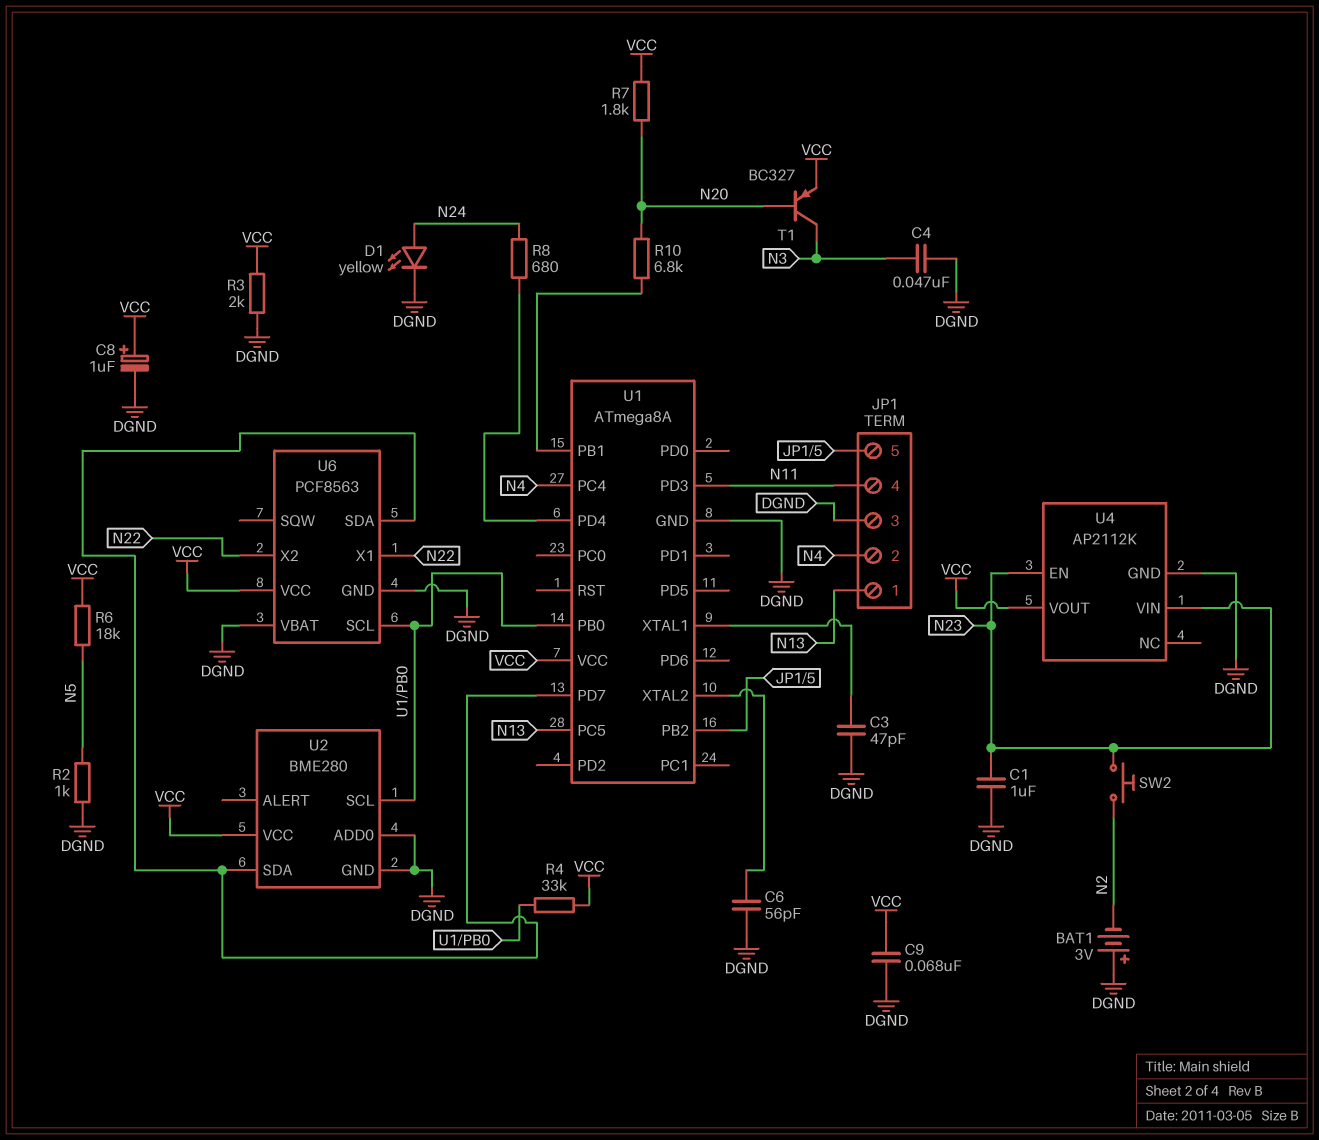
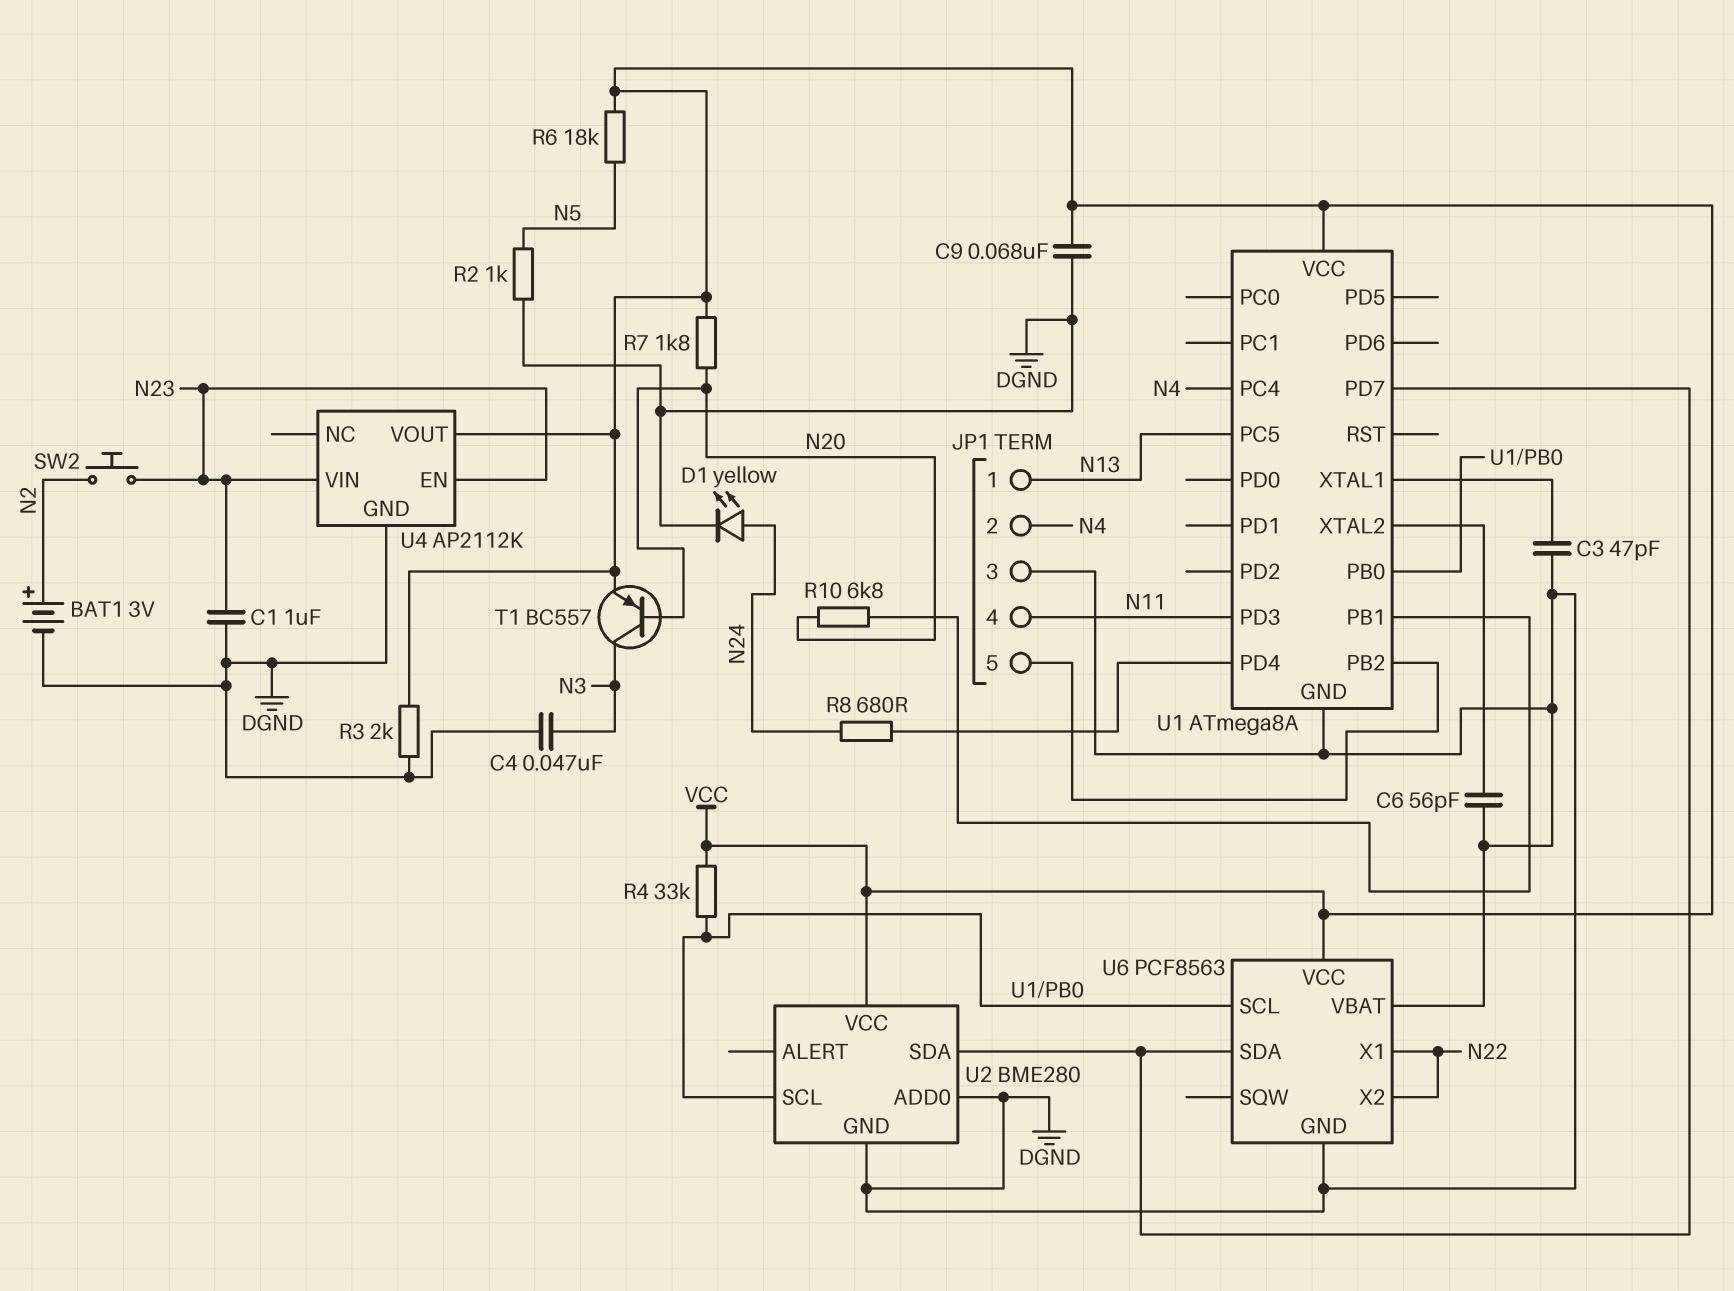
BAT1: 3V (plus DGND, minus N2) -> 3V (plus N2, minus DGND)
C8: 1uF (plus VCC, minus DGND) -> none
T1: PNP BC327 (B N20, C N3, E VCC) -> PNP BC557 (B N20, C N3, E VCC)

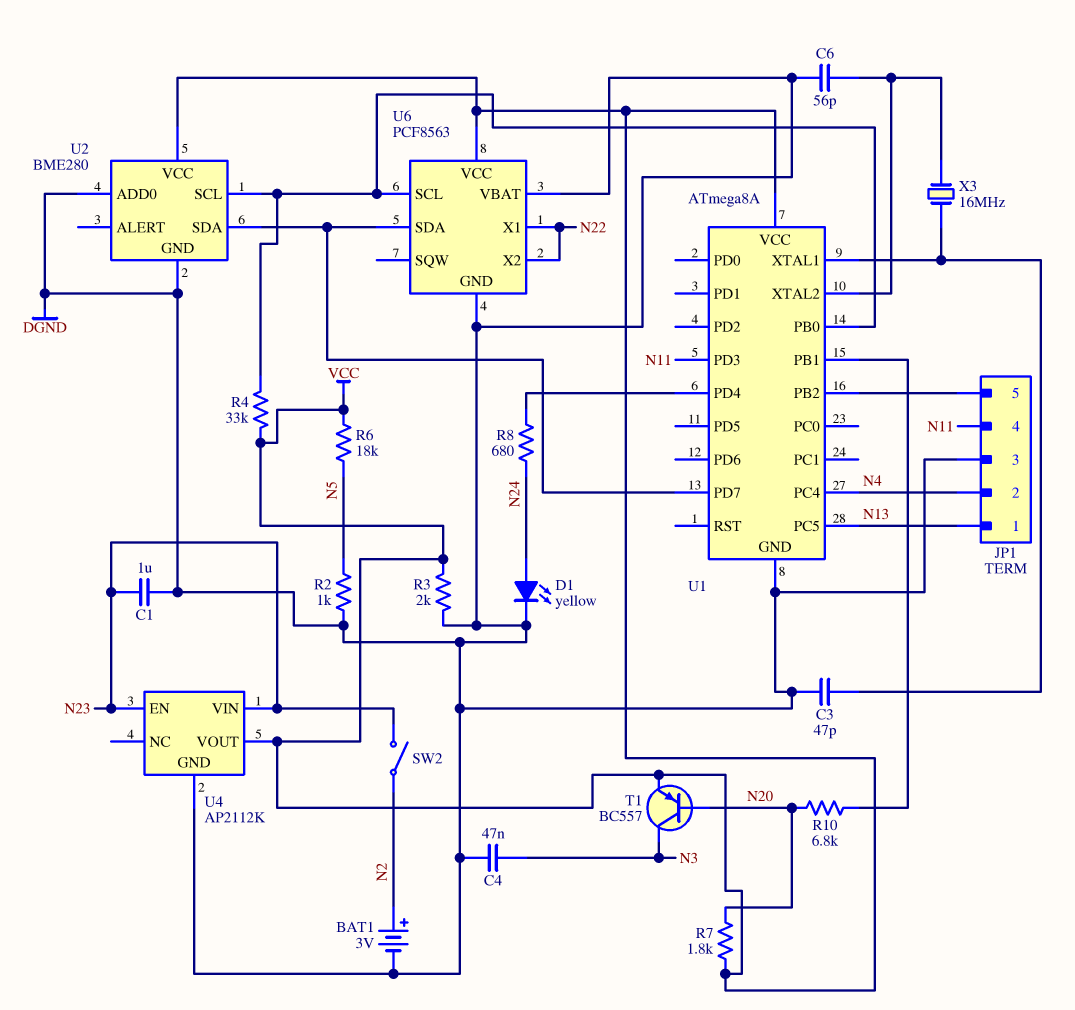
C9: 68nF (DGND, VCC) -> none
SW2: button (N2, N23) -> switch (N2, N23)
X3: none -> 16MHz (U1/XTAL1, U1/XTAL2)

